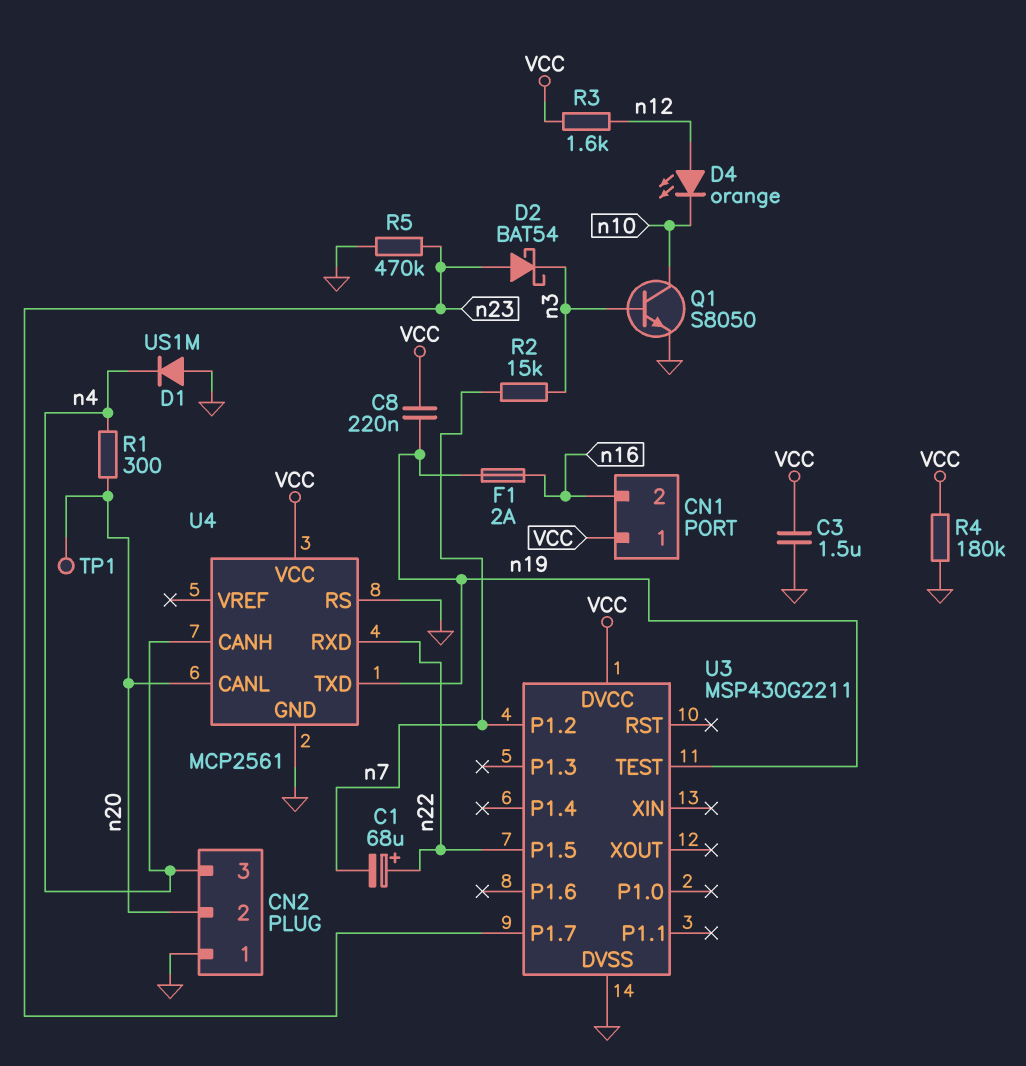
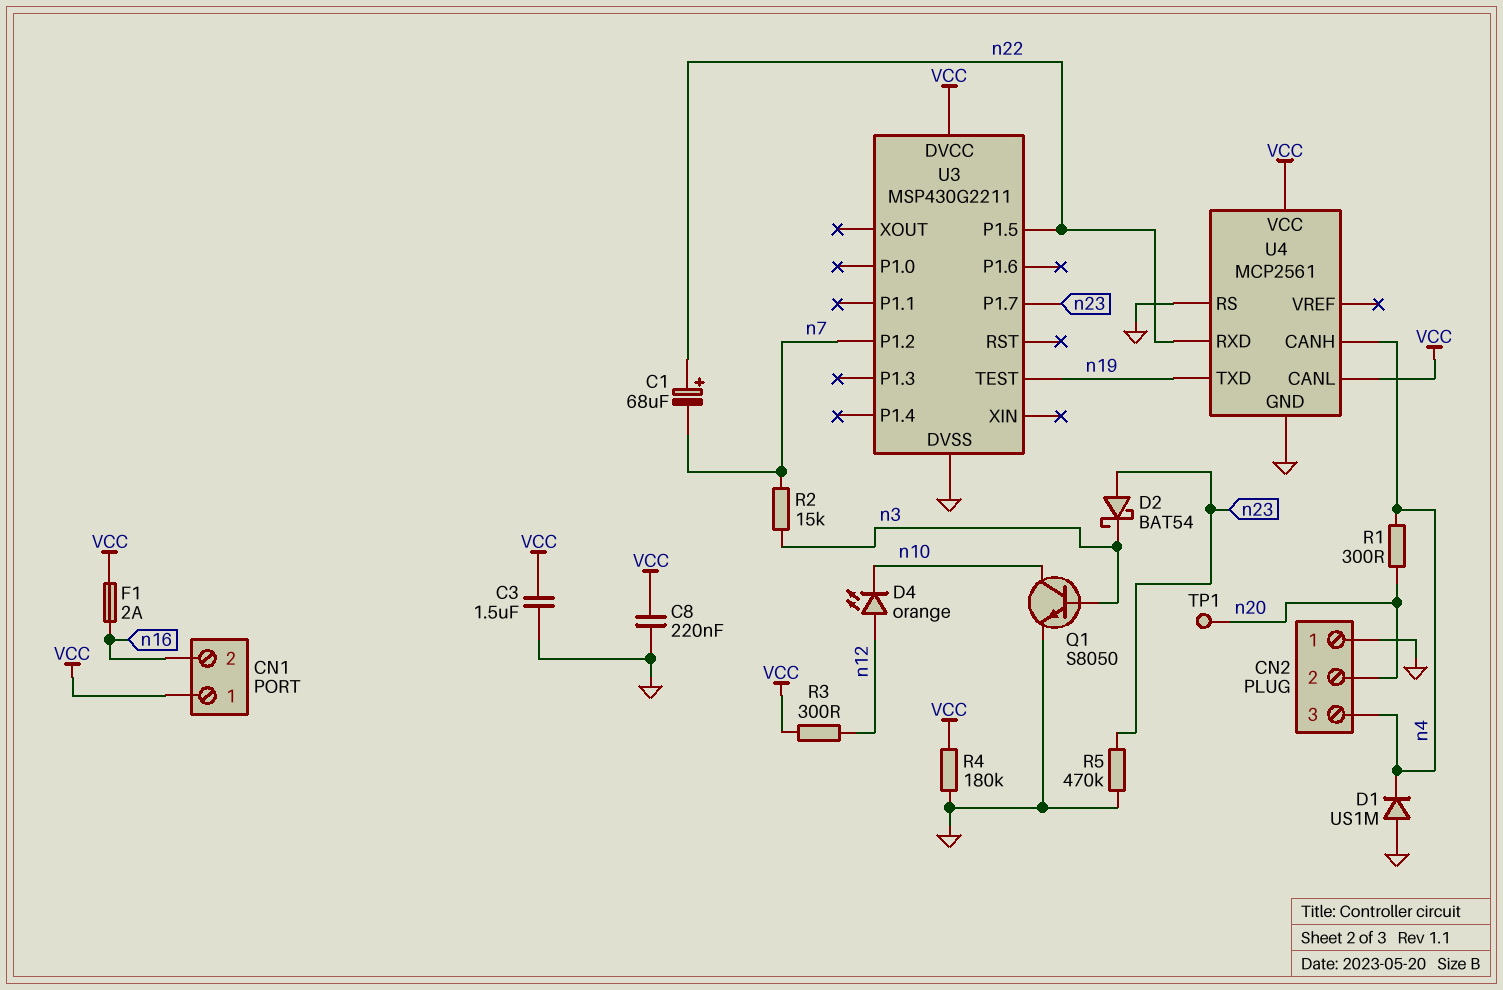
C8: 220nF (VCC, n19) -> 220nF (GND, VCC)
F1: 2A (n16, n19) -> 2A (VCC, n16)
R3: 1.6k (VCC, n12) -> 300 (VCC, n12)
U4 pin CANL: n20 -> VCC

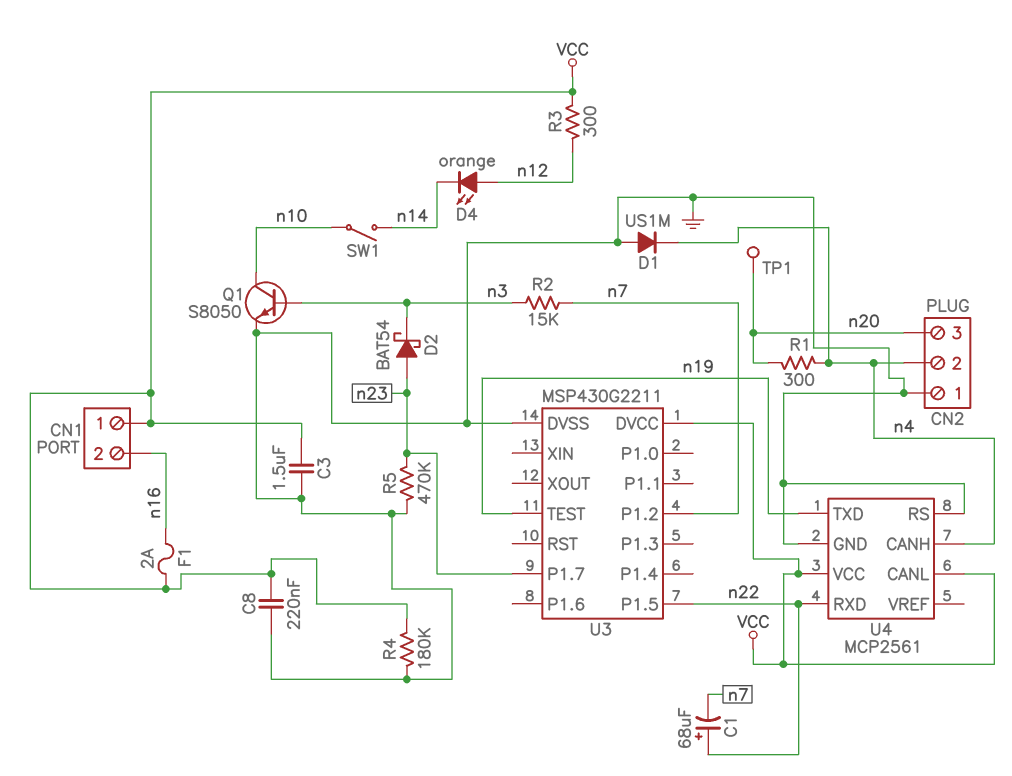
CN2 pin 2: n20 -> n4
CN2 pin 3: n4 -> n20
D4: LED orange (A n12, K n10) -> LED orange (A n12, K n14)
SW1: none -> switch (n10, n14)

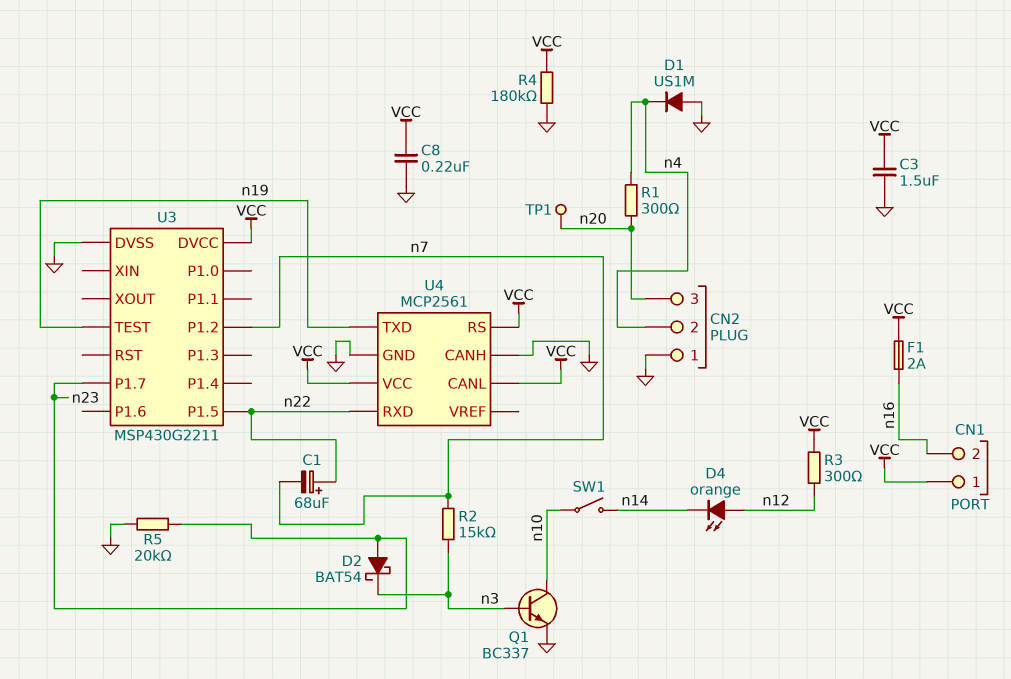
Q1: NPN S8050 (B n3, C n10, E GND) -> NPN BC337 (B n3, C n10, E GND)
R5: 470k (GND, n23) -> 20k (GND, n23)
U4 pin CANH: n4 -> GND
U4 pin RS: GND -> VCC

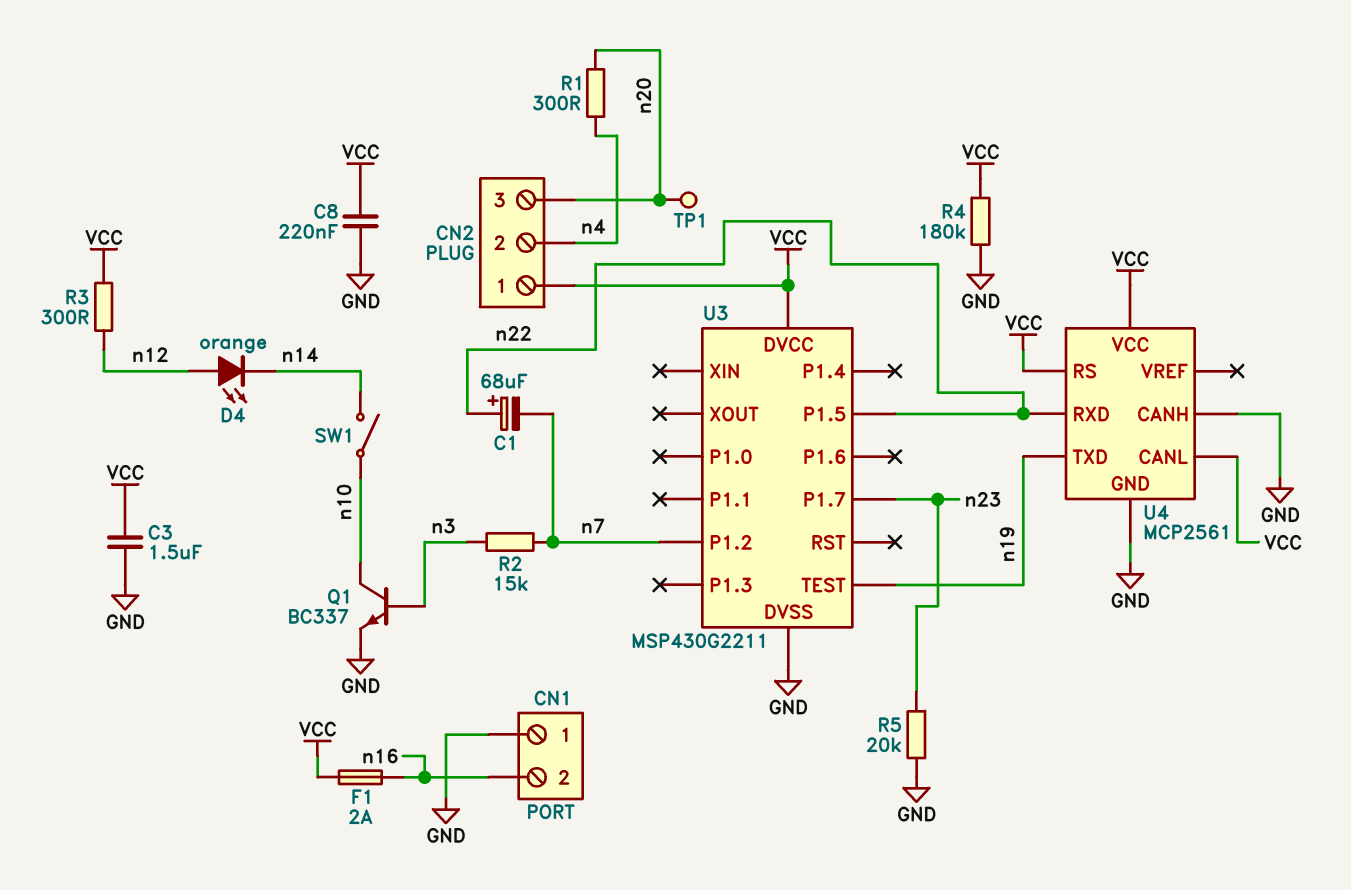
CN1 pin 1: VCC -> GND
CN2 pin 1: GND -> VCC
D1: diode US1M (A GND, K n4) -> none
D2: schottky BAT54 (A n23, K n3) -> none

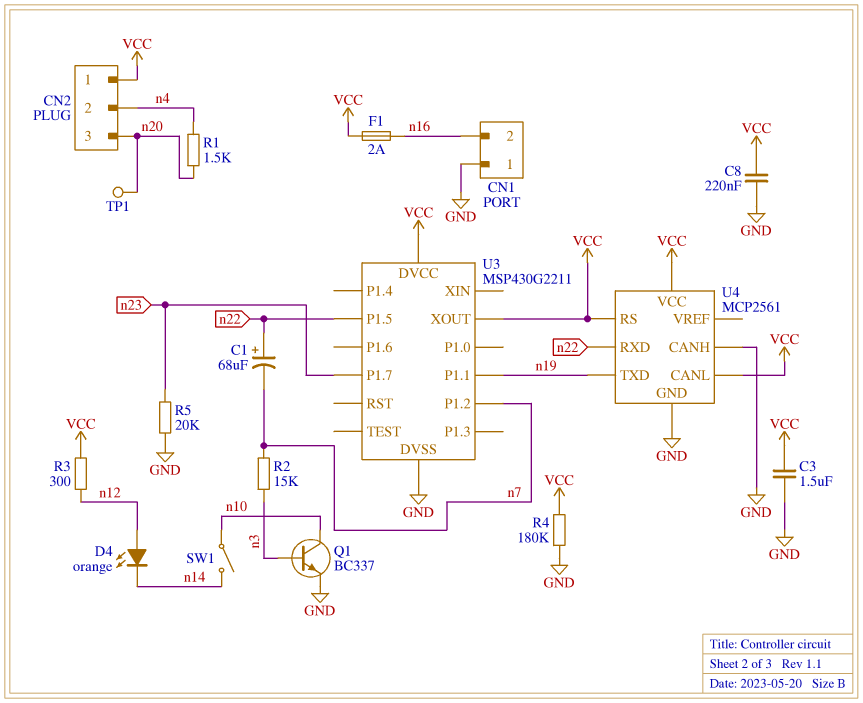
R1: 300 (n4, n20) -> 1.5k (n4, n20)
U3 pin P1.1: none -> n19
U3 pin TEST: n19 -> none
U3 pin XOUT: none -> VCC

